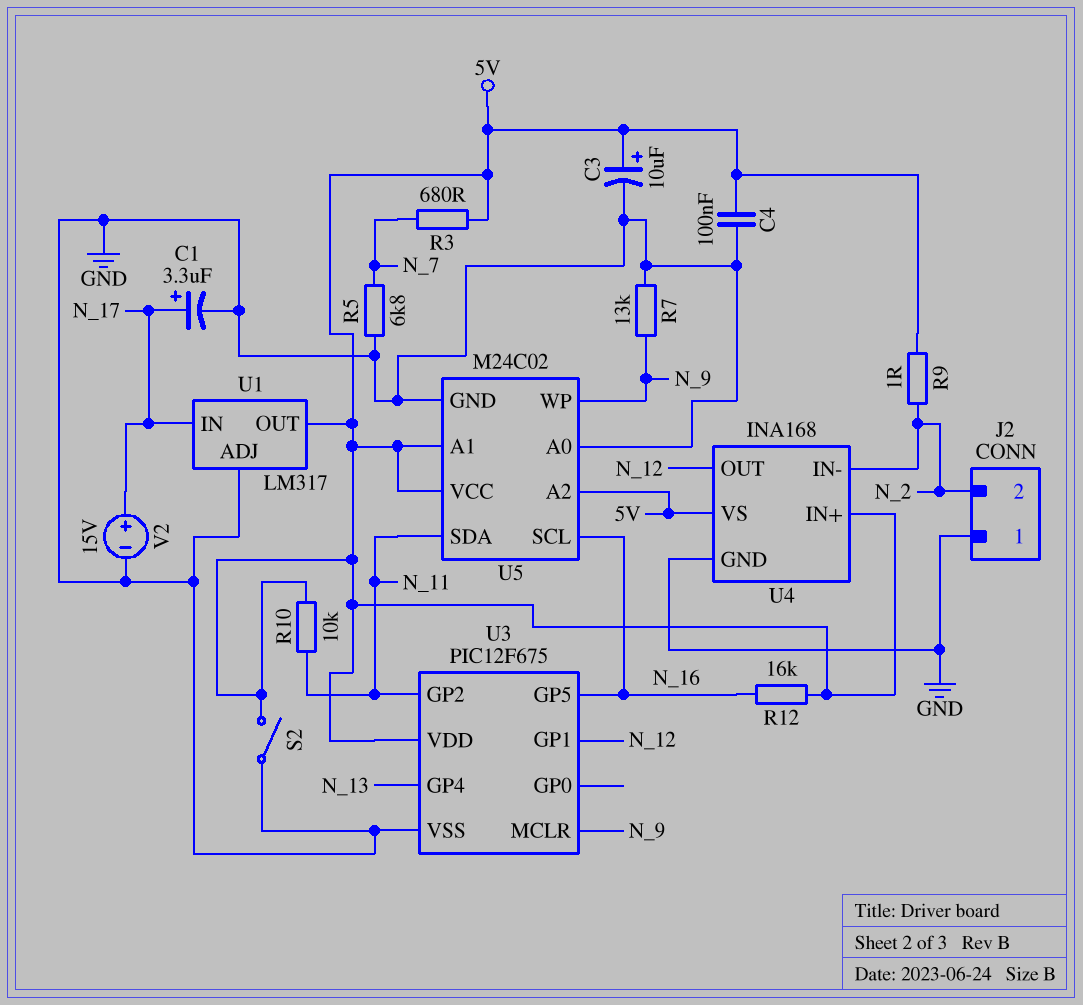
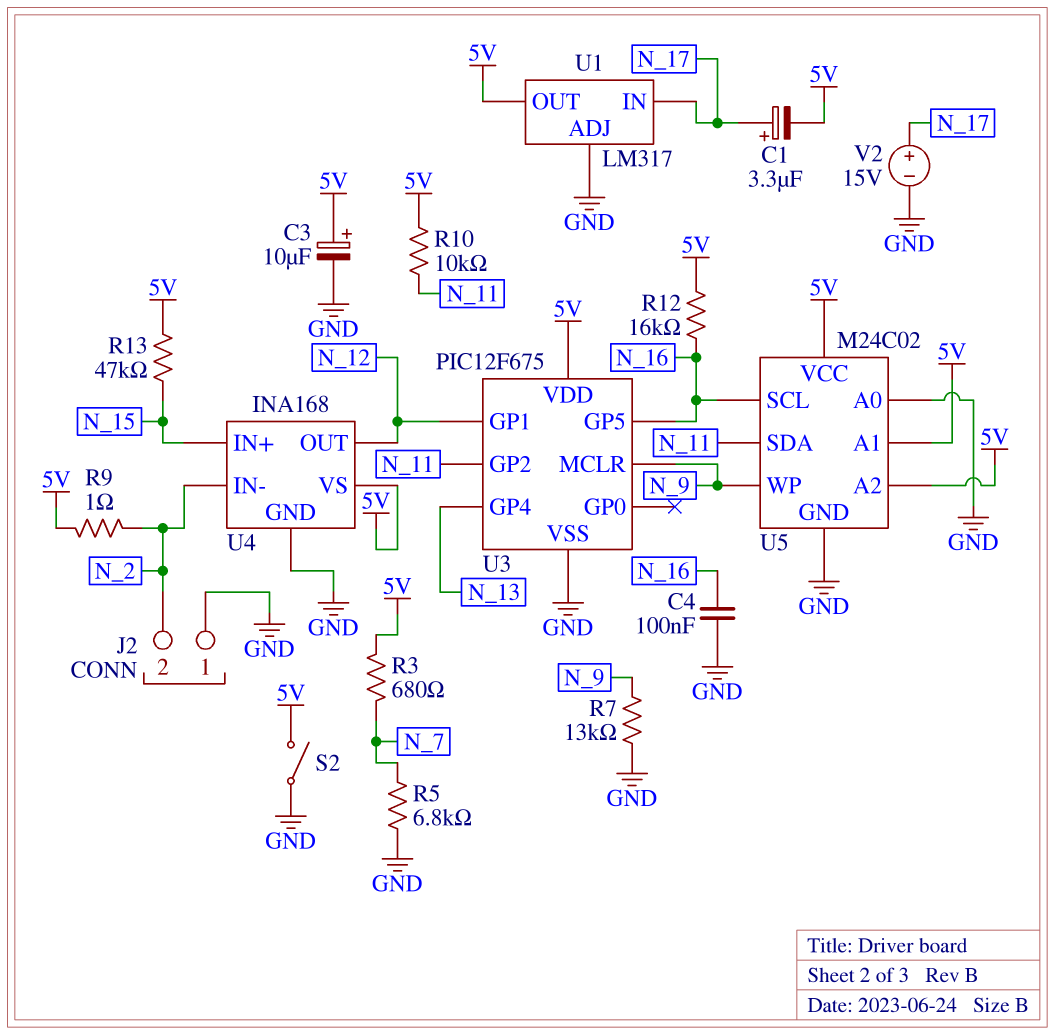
C1: 3.3uF (plus N_17, minus GND) -> 3.3uF (plus N_17, minus 5V)
C4: 100nF (5V, GND) -> 100nF (GND, N_16)
R13: none -> 47k (5V, N_15)
U4 pin IN+: 5V -> N_15

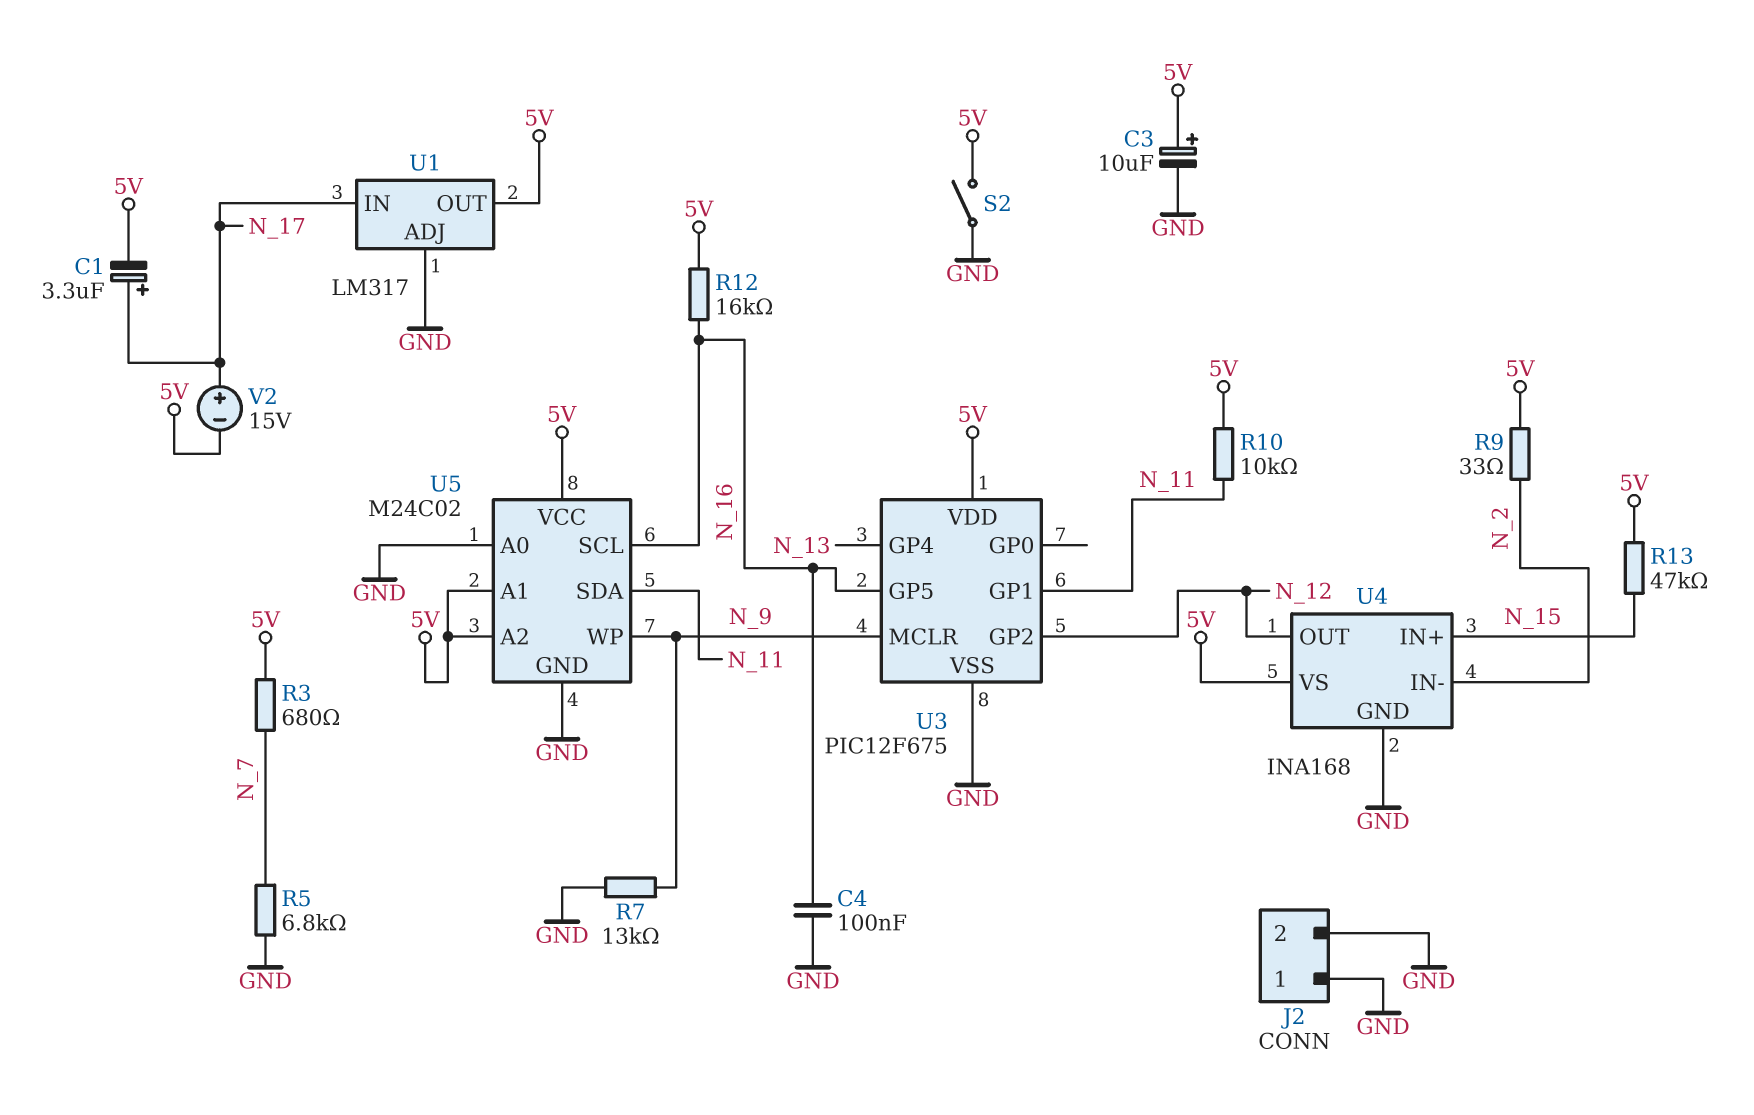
J2 pin 2: N_2 -> GND
R9: 1 (5V, N_2) -> 33 (5V, N_2)
U3 pin GP1: N_12 -> N_11
U3 pin GP2: N_11 -> N_12
V2: 15V (plus N_17, minus GND) -> 15V (plus N_17, minus 5V)

